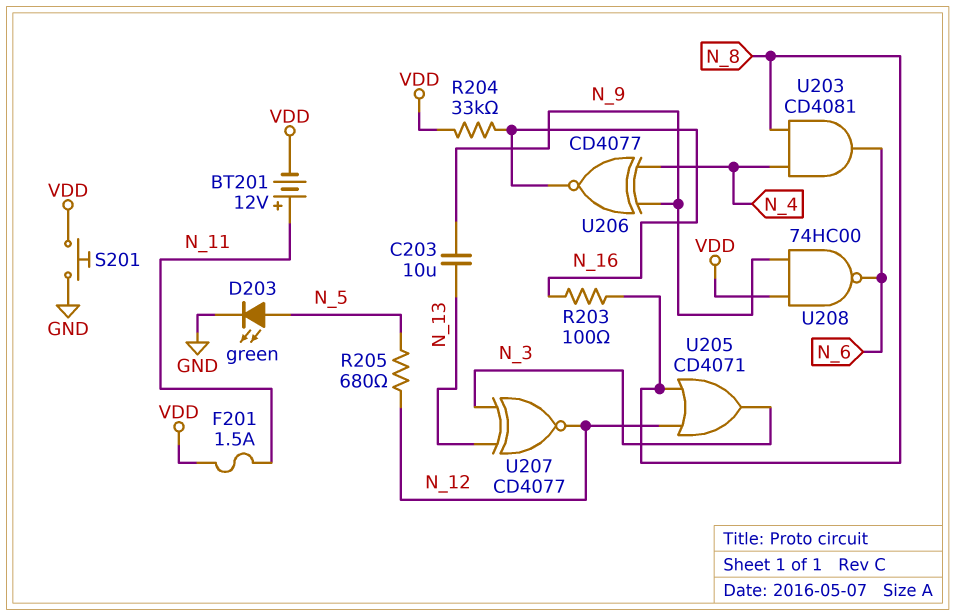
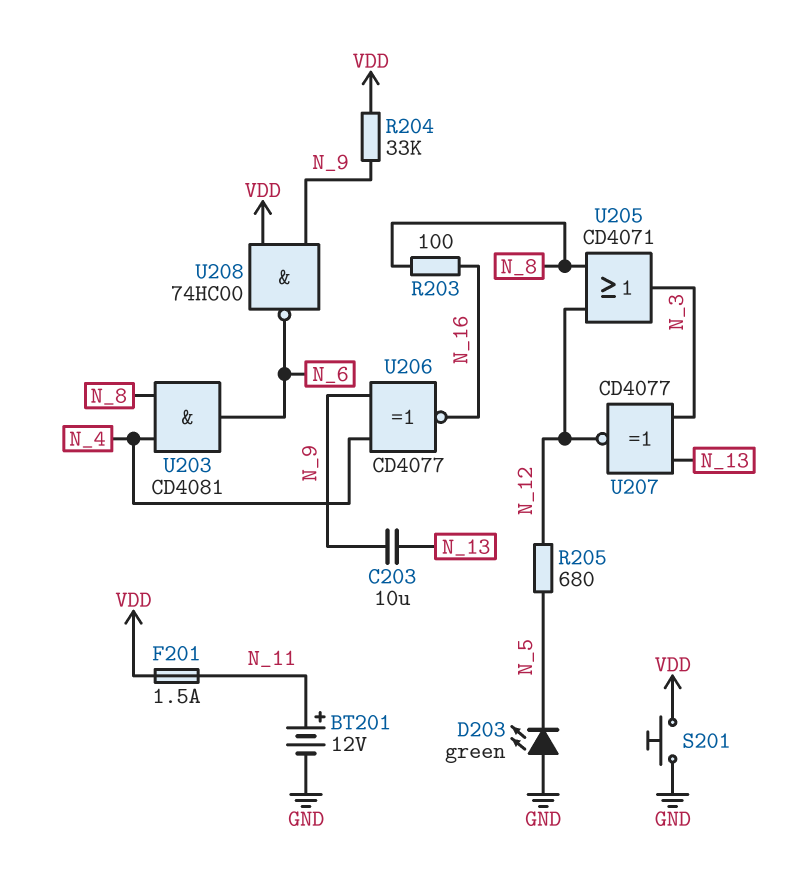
BT201: 12V (plus N_11, minus VDD) -> 12V (plus N_11, minus GND)
D203: LED green (A N_5, K GND) -> LED green (A GND, K N_5)
R204: 33k (N_16, VDD) -> 33k (N_9, VDD)

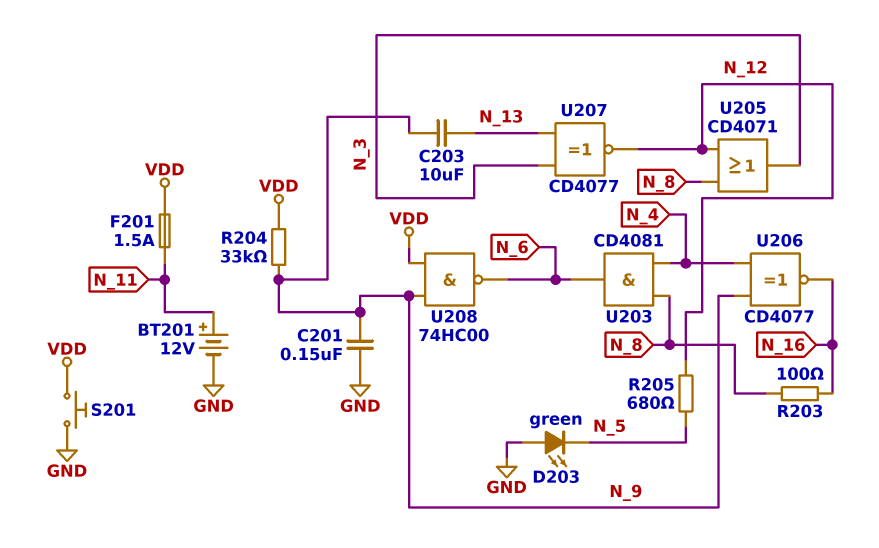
C201: none -> 150nF (GND, N_9)

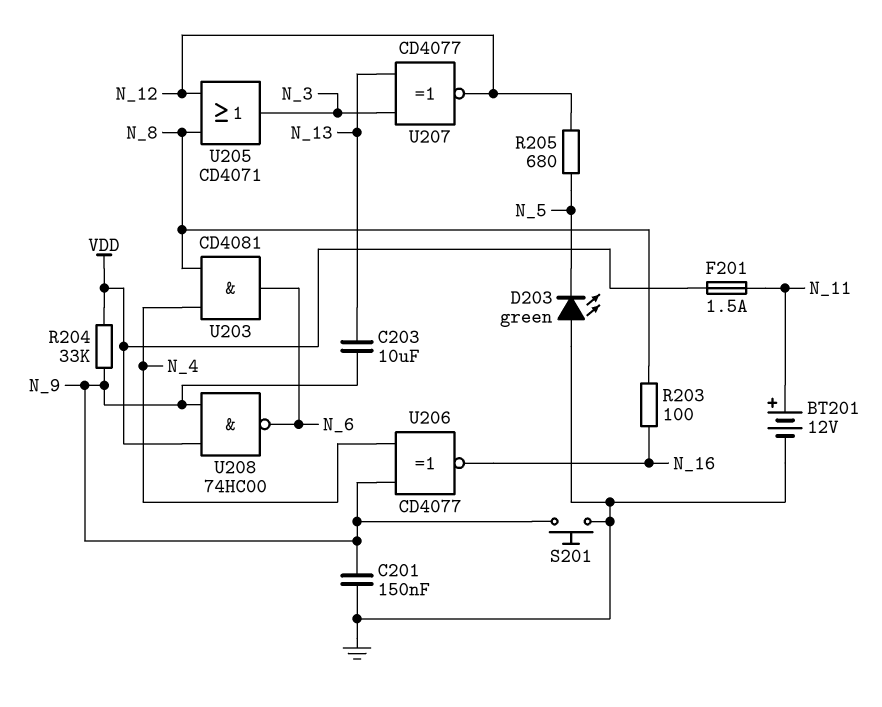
S201: button (GND, VDD) -> button (GND, N_9)

